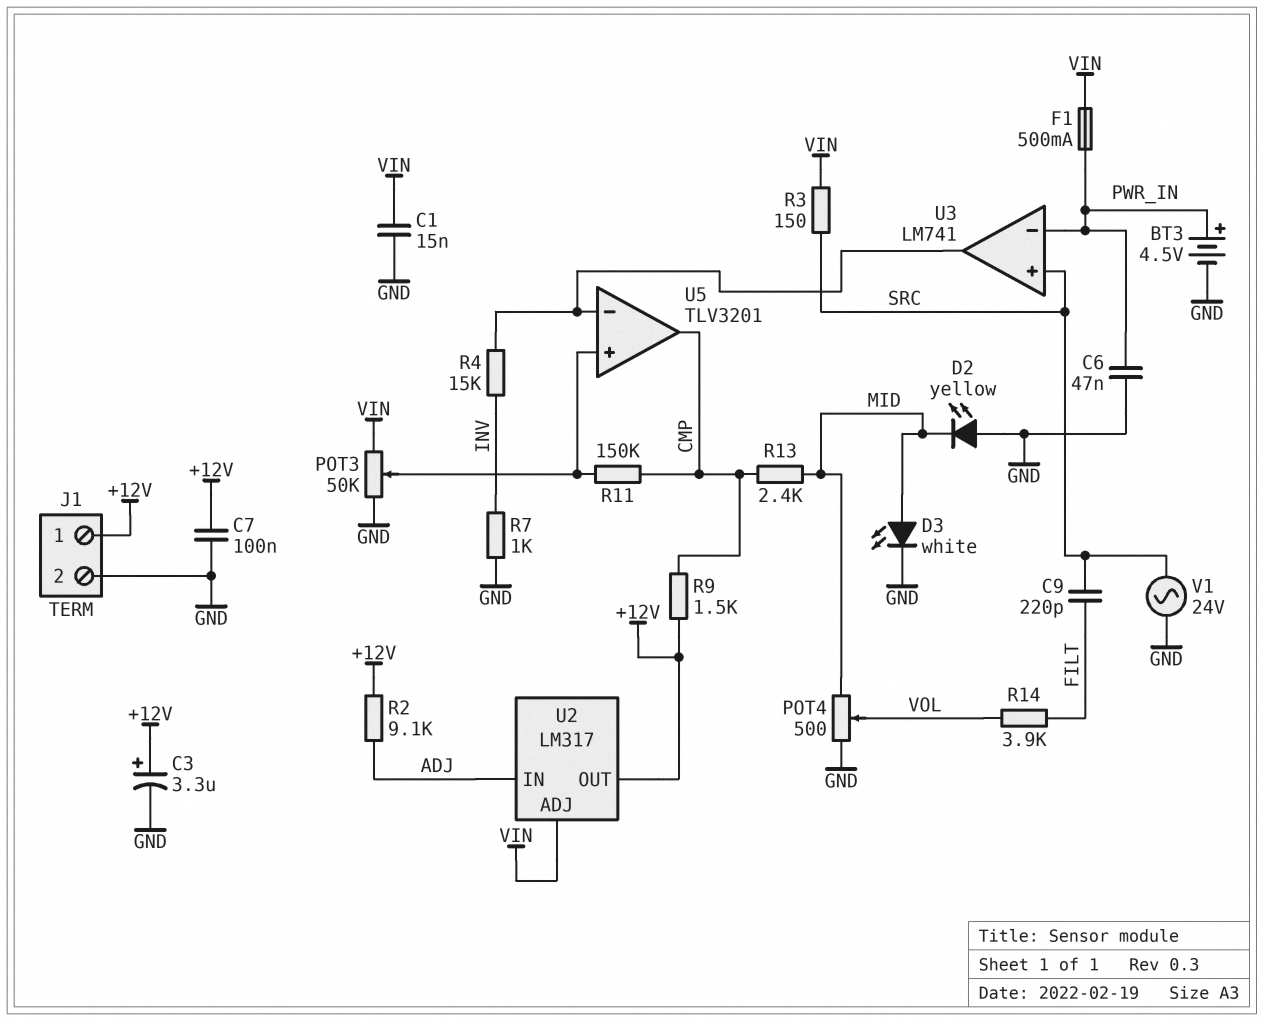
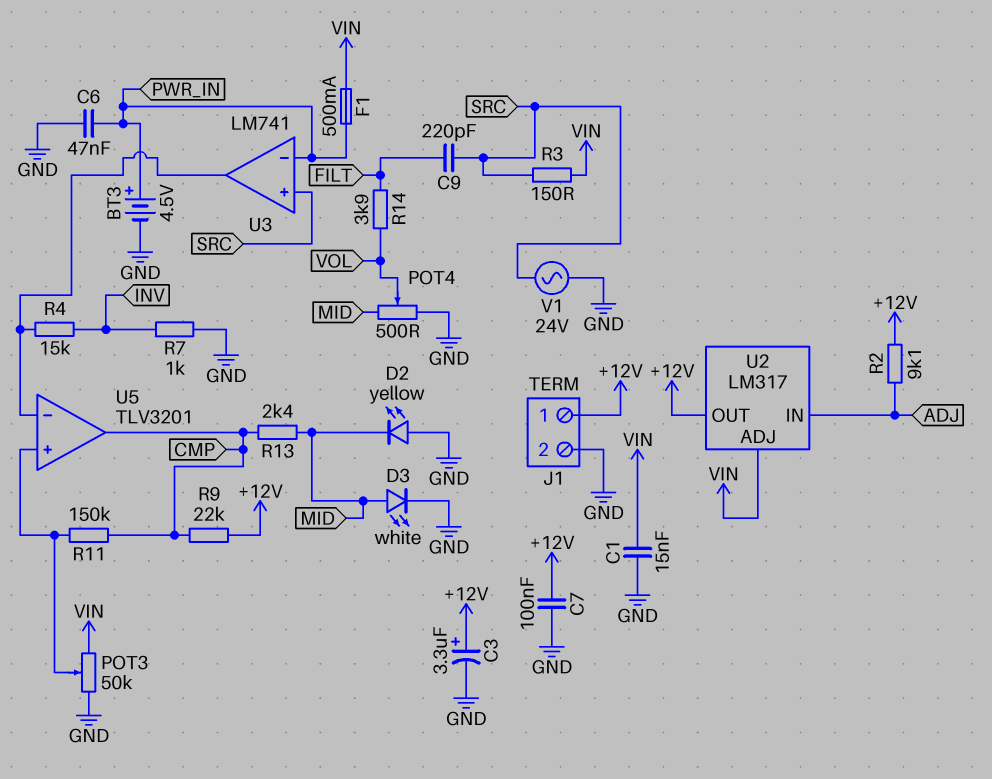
R9: 1.5k (+12V, CMP) -> 22k (+12V, CMP)

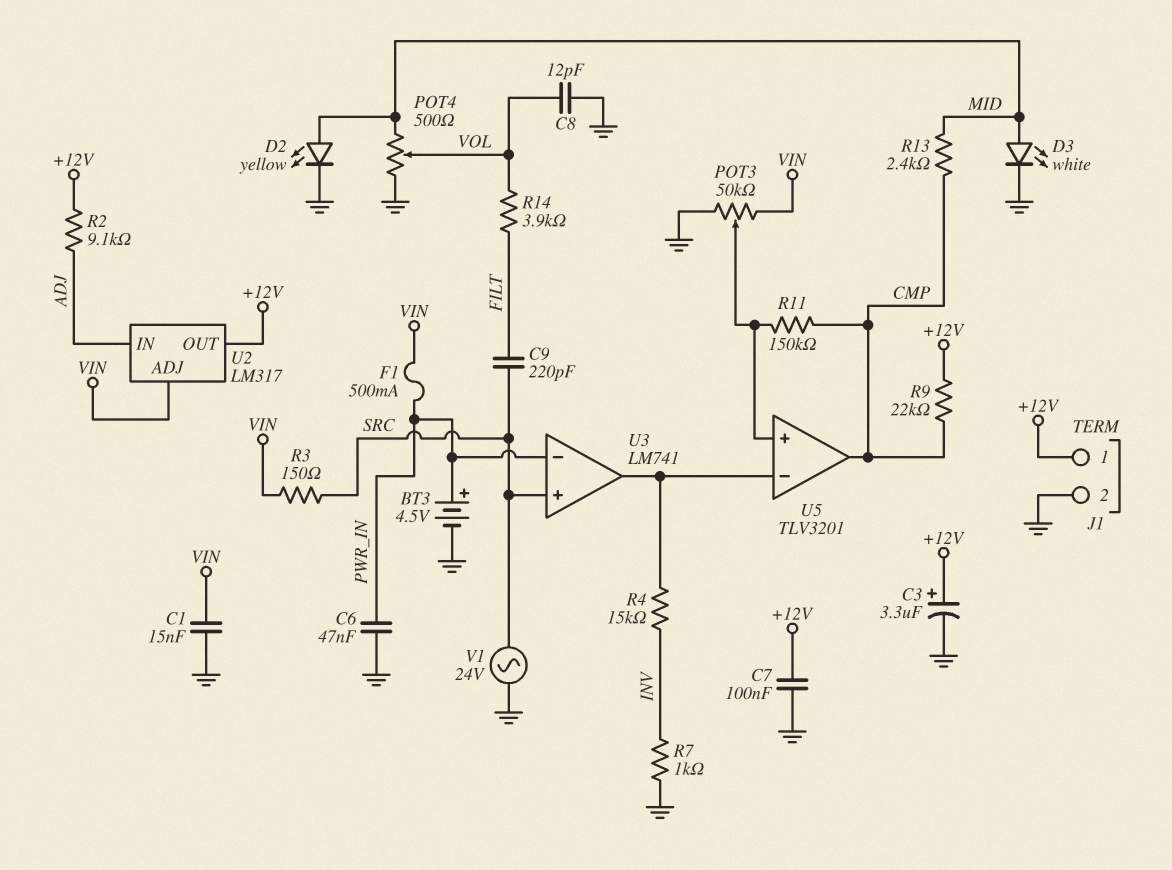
C8: none -> 12pF (GND, VOL)
D2: LED yellow (A GND, K MID) -> LED yellow (A MID, K GND)

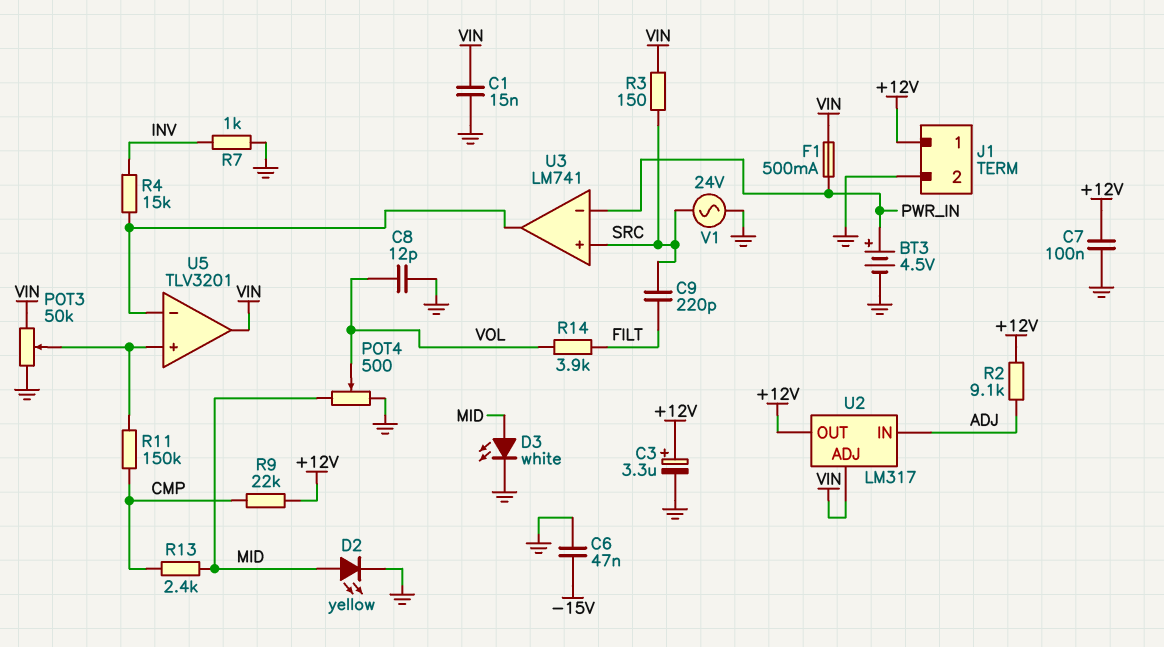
C6: 47nF (GND, PWR_IN) -> 47nF (-15V, GND)
U5 pin out: CMP -> VIN

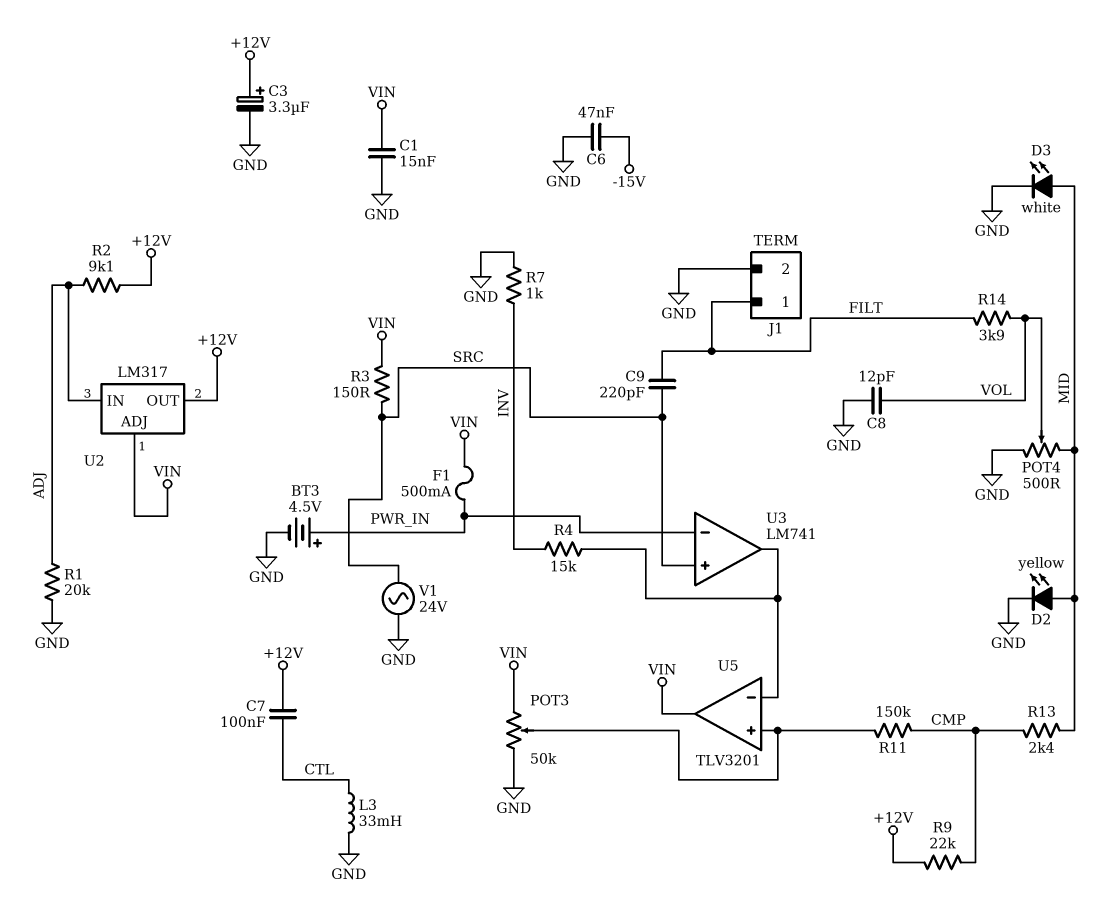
C7: 100nF (+12V, GND) -> 100nF (+12V, CTL)
J1 pin 1: +12V -> FILT
L3: none -> 33mH (CTL, GND)
R1: none -> 20k (ADJ, GND)

